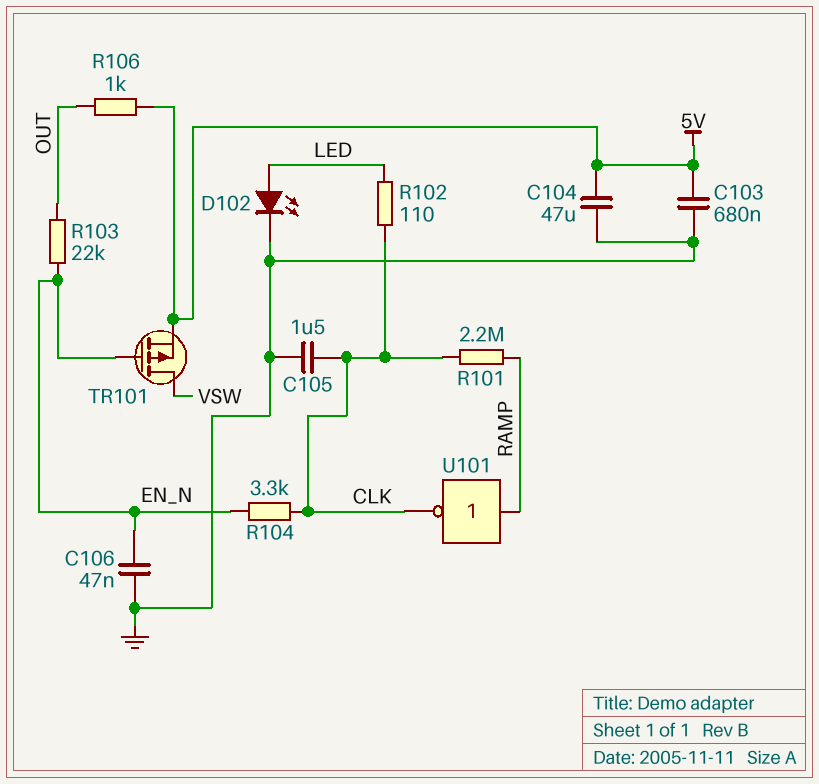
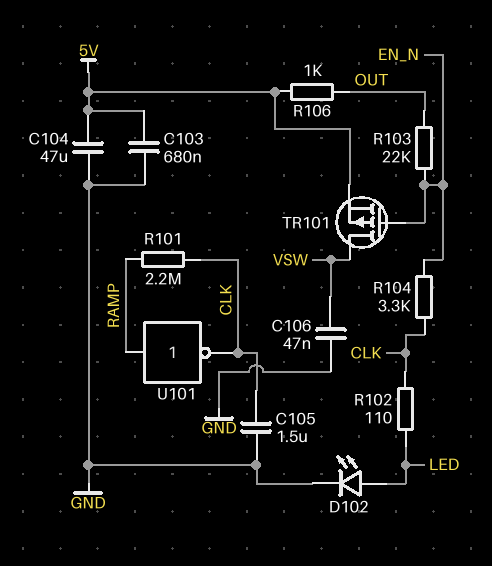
C106: 47nF (EN_N, GND) -> 47nF (GND, VSW)

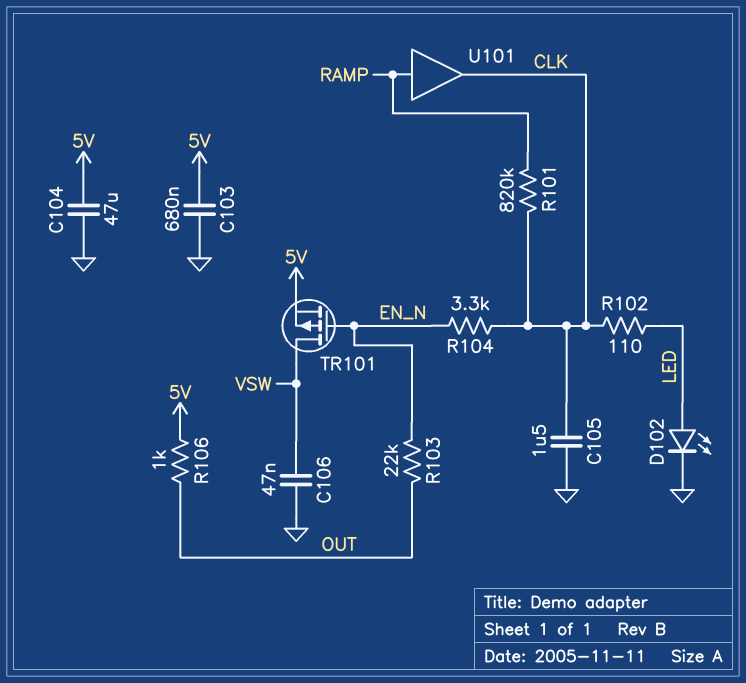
R101: 2.2M (CLK, RAMP) -> 820k (CLK, RAMP)
U101: NOT (in RAMP, out CLK) -> buffer (in RAMP, out CLK)

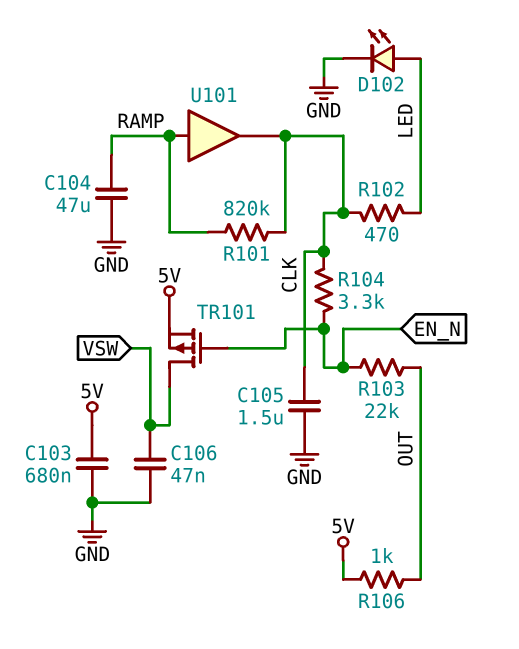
C104: 47uF (5V, GND) -> 47uF (GND, RAMP)
R102: 110 (CLK, LED) -> 470 (CLK, LED)

